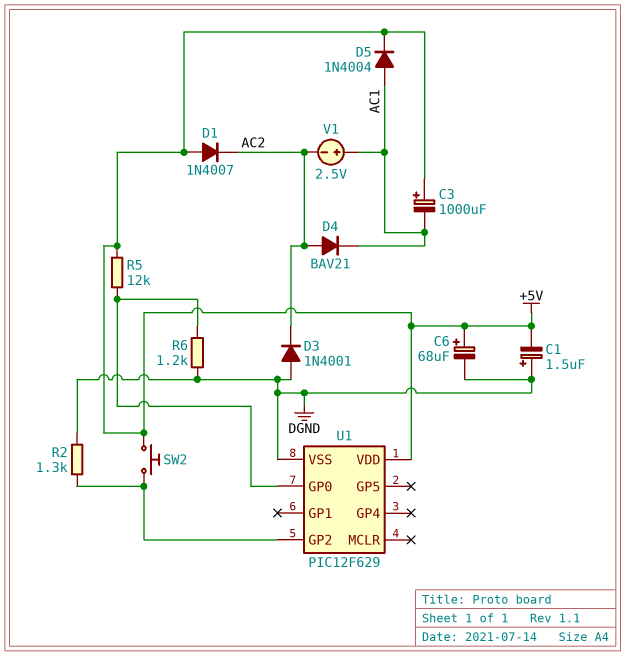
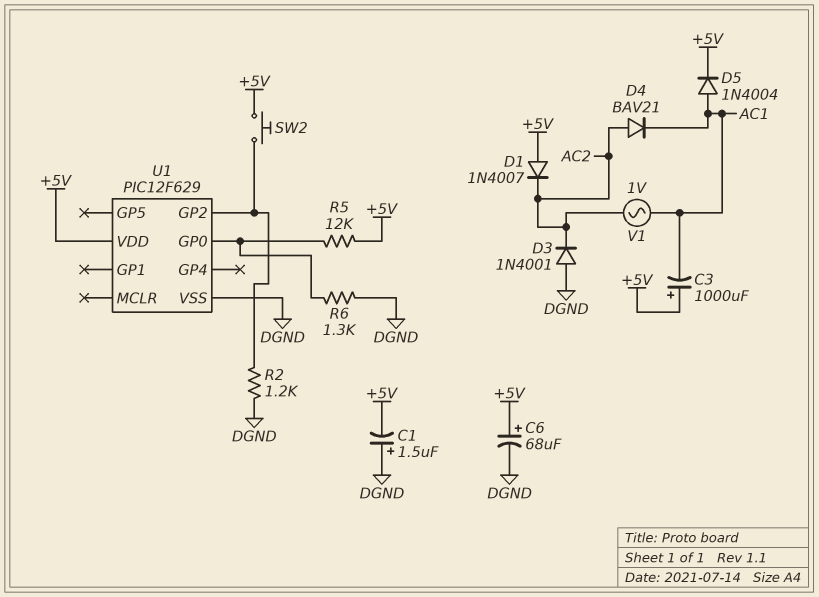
R2: 1.3k (DGND, U1/GP2) -> 1.2k (DGND, U1/GP2)
R6: 1.2k (DGND, U1/GP0) -> 1.3k (DGND, U1/GP0)
V1: 2.5V (plus AC1, minus AC2) -> AC 1V (AC1, AC2)

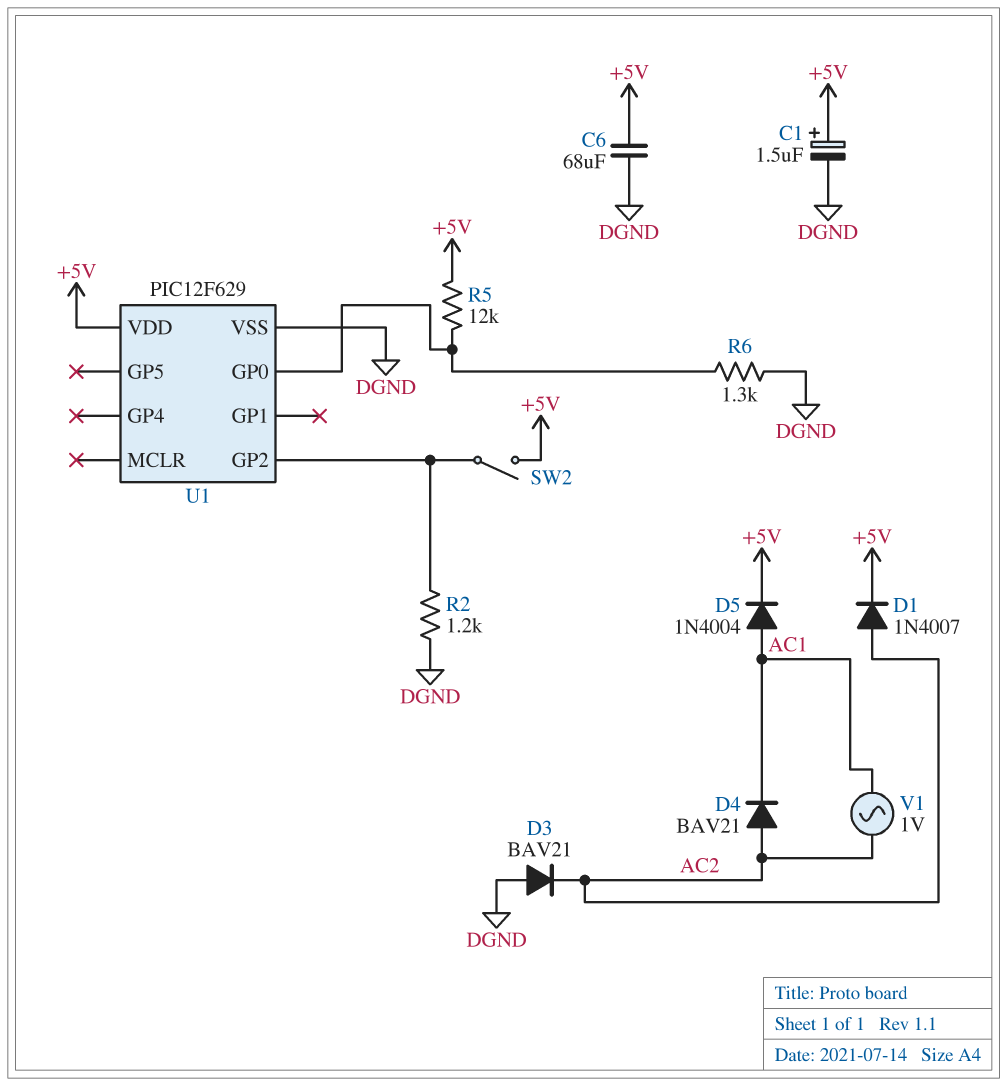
C1: 1.5uF (plus DGND, minus +5V) -> 1.5uF (plus +5V, minus DGND)
C3: 1000uF (plus +5V, minus AC1) -> none
C6: 68uF (plus +5V, minus DGND) -> 68uF (+5V, DGND)
D1: diode 1N4007 (A +5V, K AC2) -> diode 1N4007 (A AC2, K +5V)
D3: diode 1N4001 (A DGND, K AC2) -> diode BAV21 (A DGND, K AC2)
SW2: button (+5V, U1/GP2) -> switch (+5V, U1/GP2)

